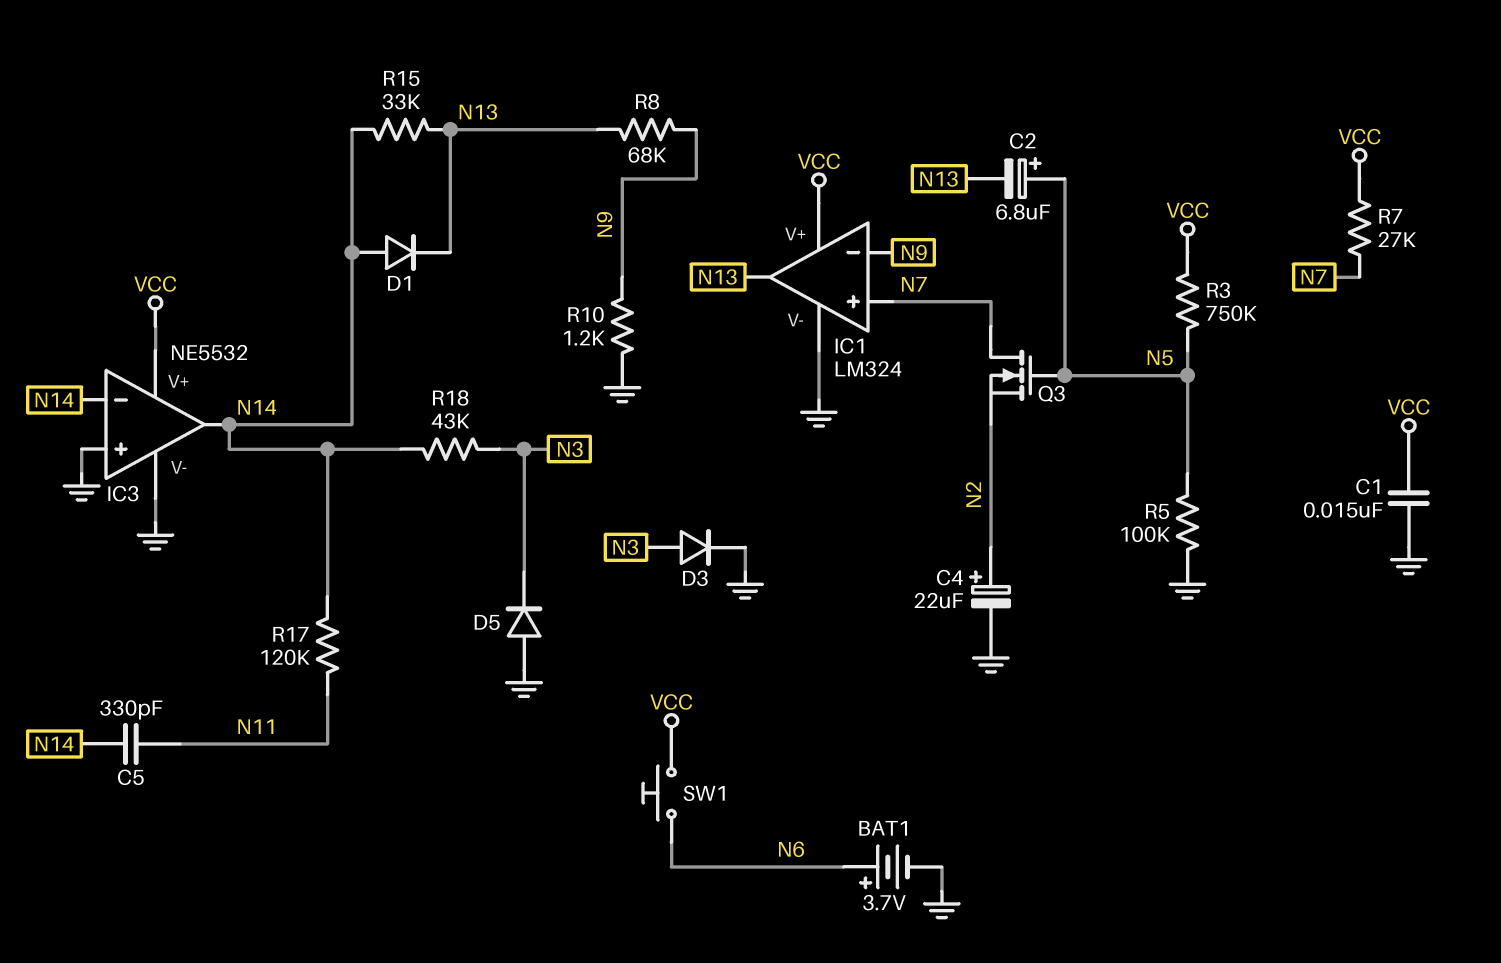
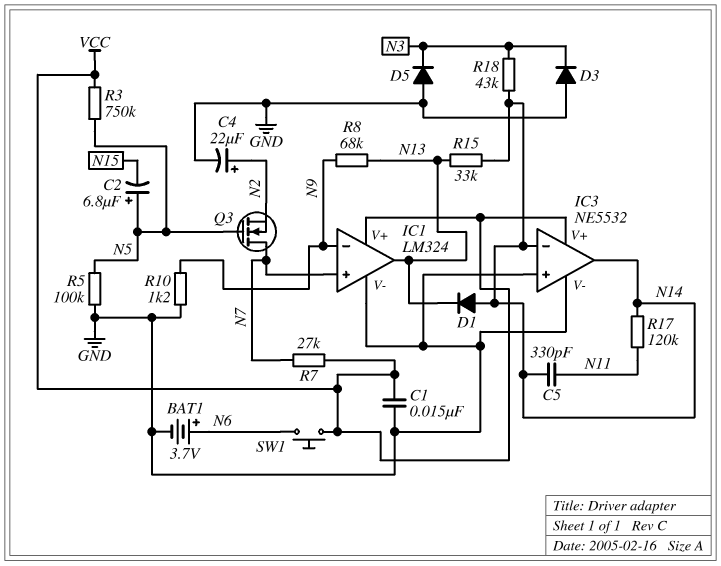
C2: 6.8uF (plus N5, minus N13) -> 6.8uF (plus N5, minus N15)
D3: diode (A N3, K GND) -> diode (A GND, K N3)

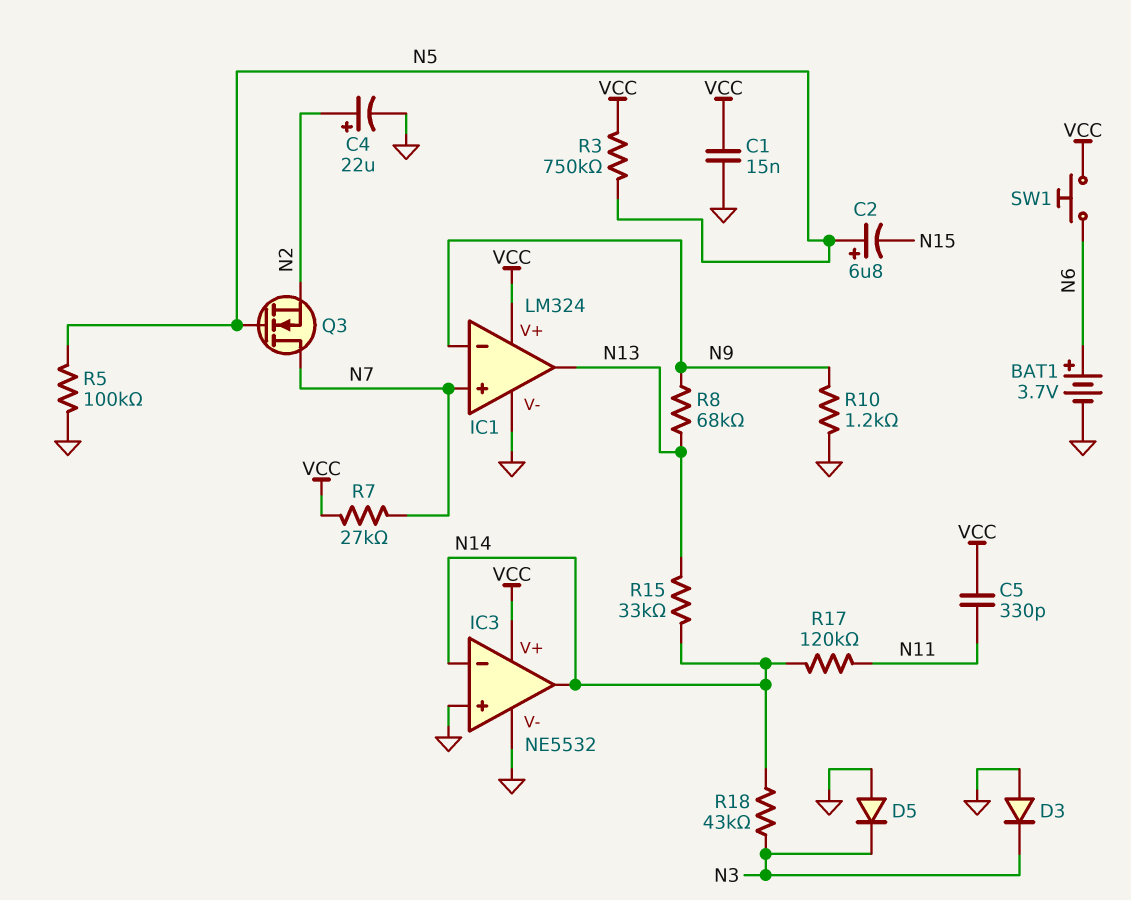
C5: 330pF (N11, N14) -> 330pF (N11, VCC)
D1: diode (A N14, K N13) -> none

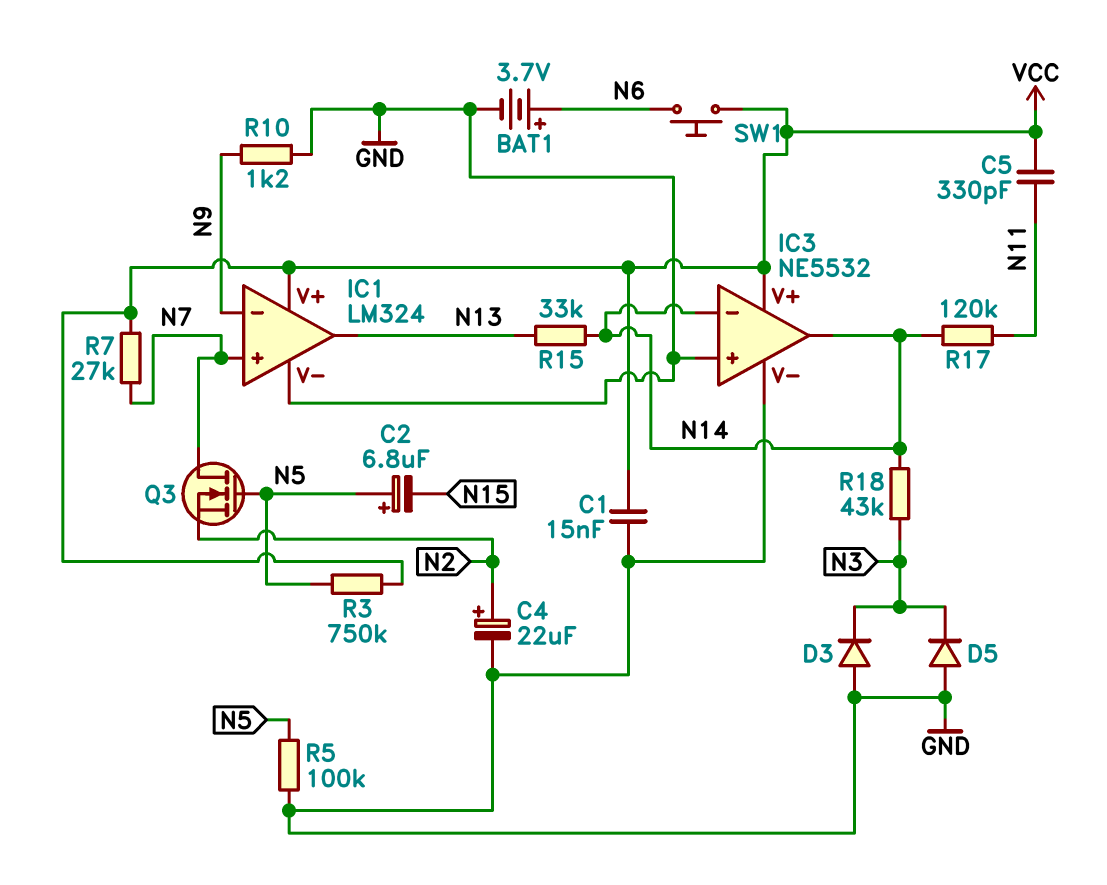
R8: 68k (N9, N13) -> none

